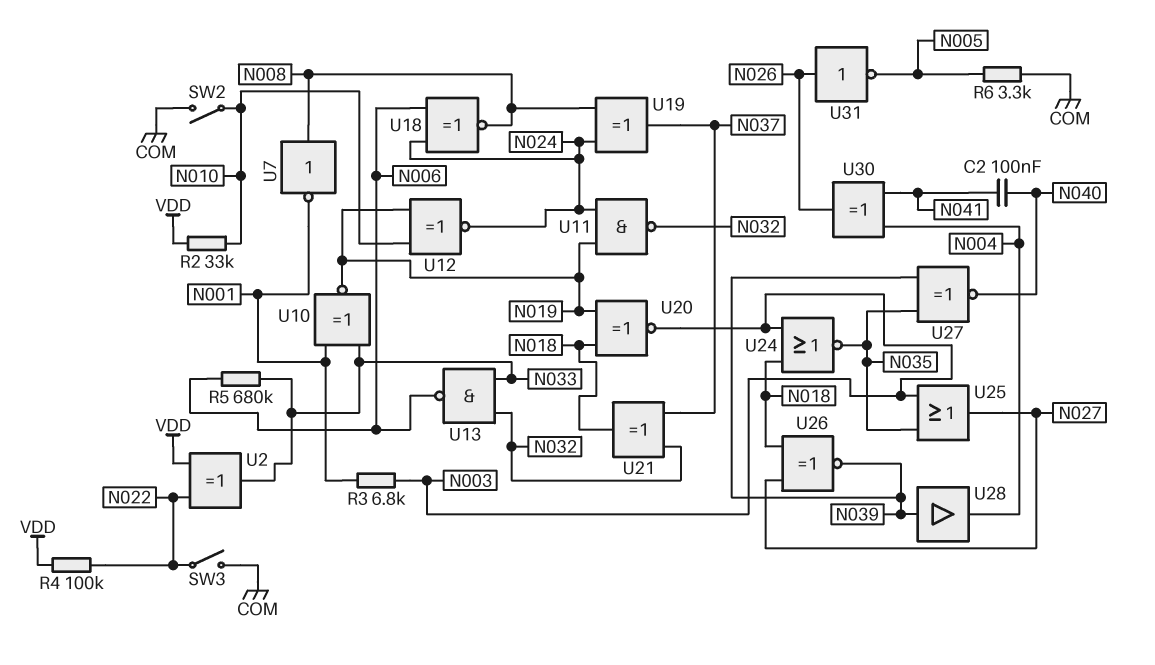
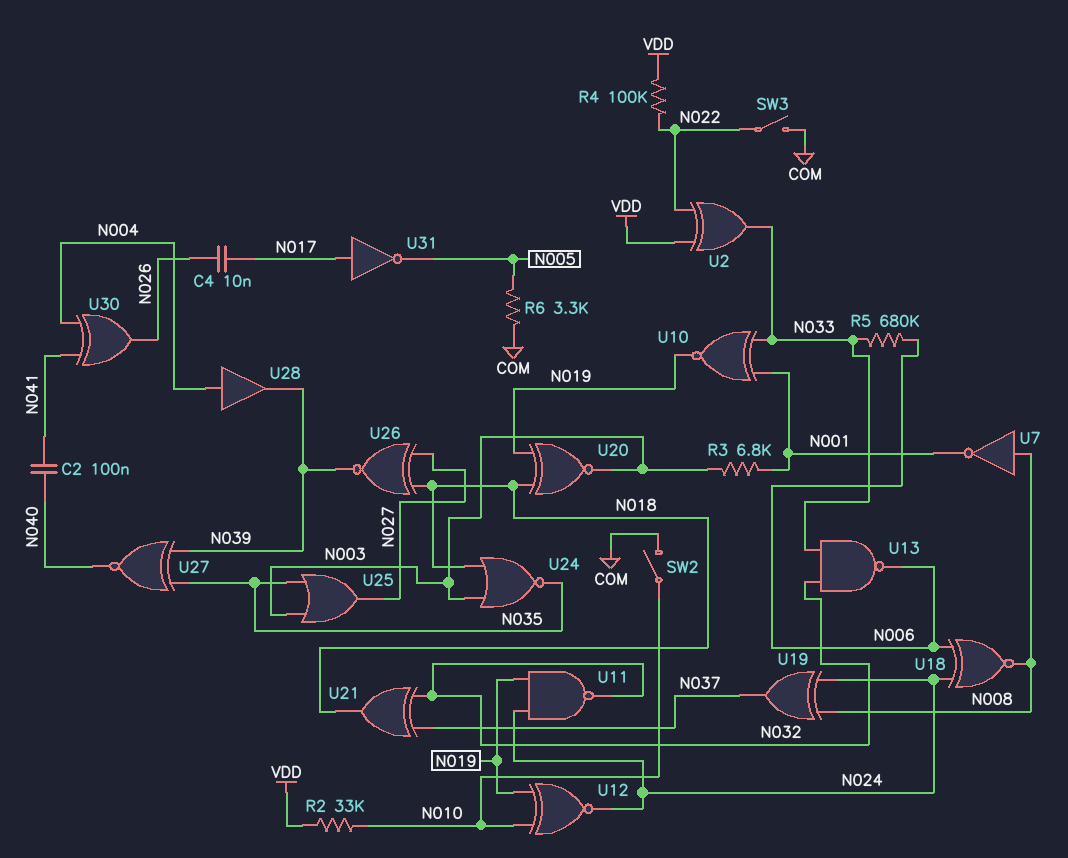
C4: none -> 10nF (N017, N026)
U28: buffer (in N039, out N004) -> buffer (in N004, out N039)
U31: NOT (in N026, out N005) -> NOT (in N017, out N005)

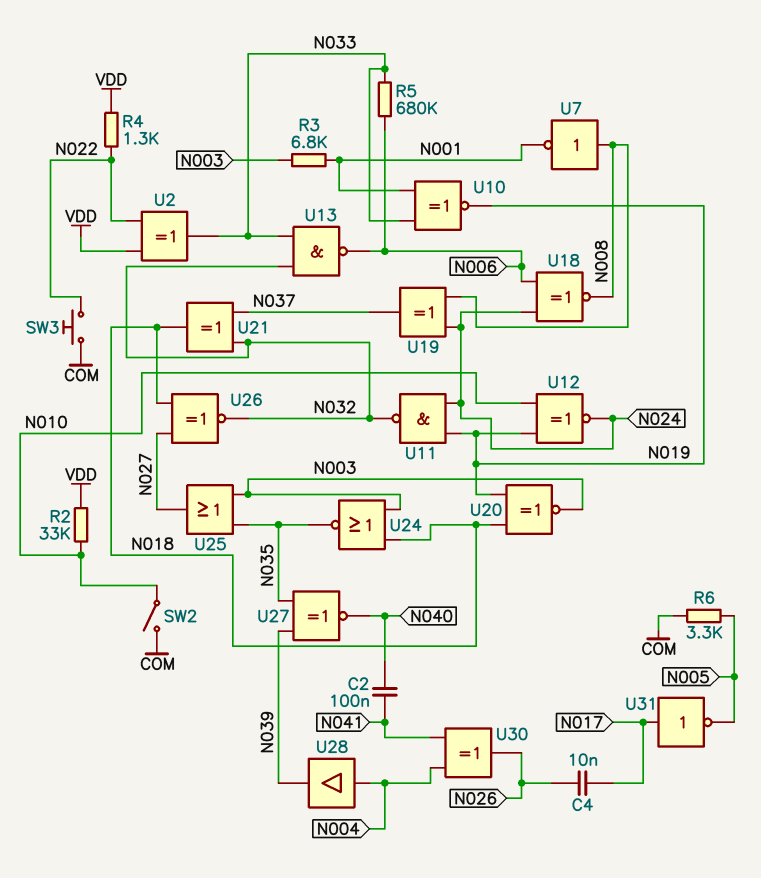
R4: 100k (N022, VDD) -> 1.3k (N022, VDD)
SW3: switch (COM, N022) -> button (COM, N022)
U26: XNOR (in N018, in N027, out N039) -> XNOR (in N018, in N027, out N032)

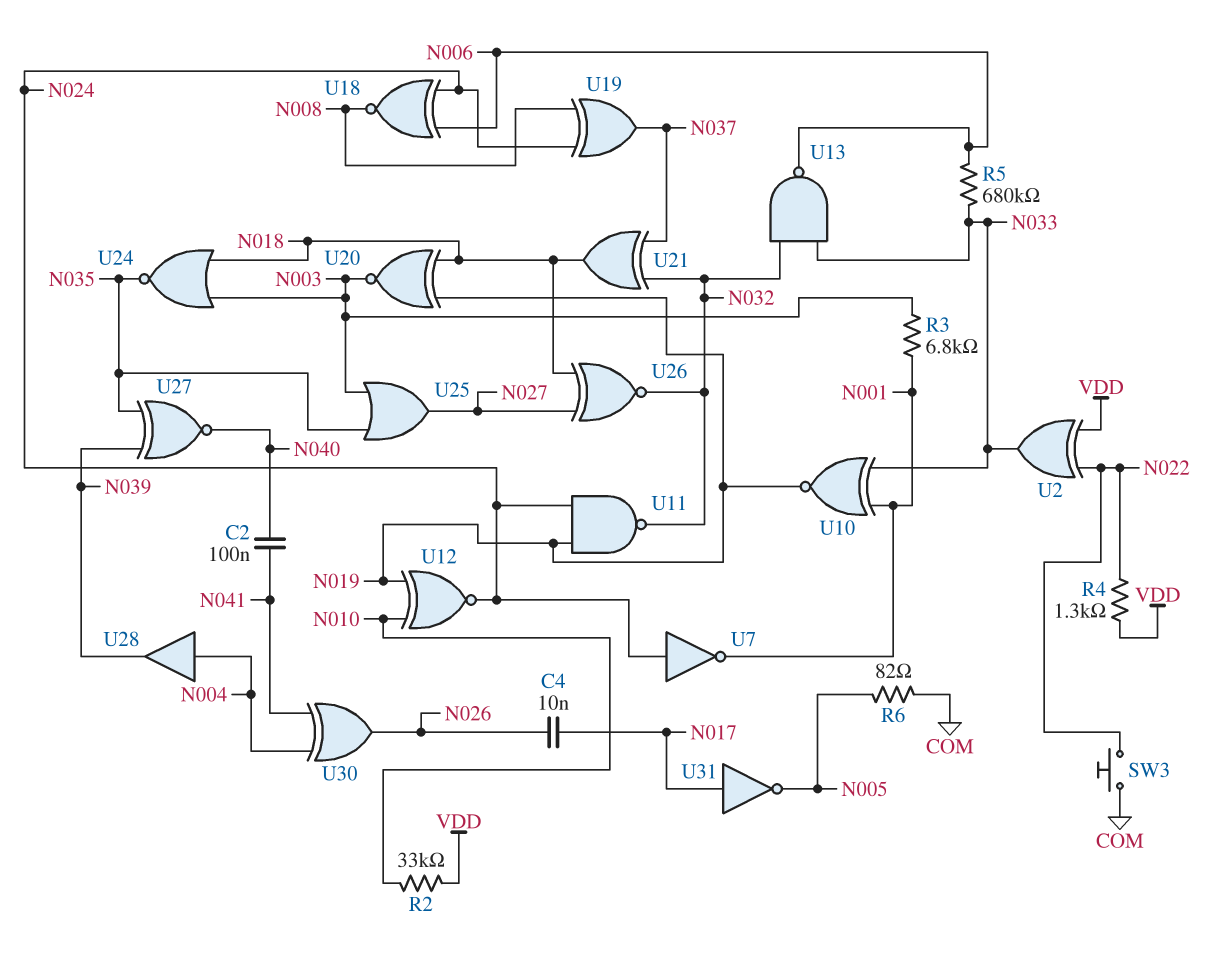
R6: 3.3k (COM, N005) -> 82 (COM, N005)
SW2: switch (COM, N010) -> none
U7: NOT (in N008, out N001) -> NOT (in N024, out N001)

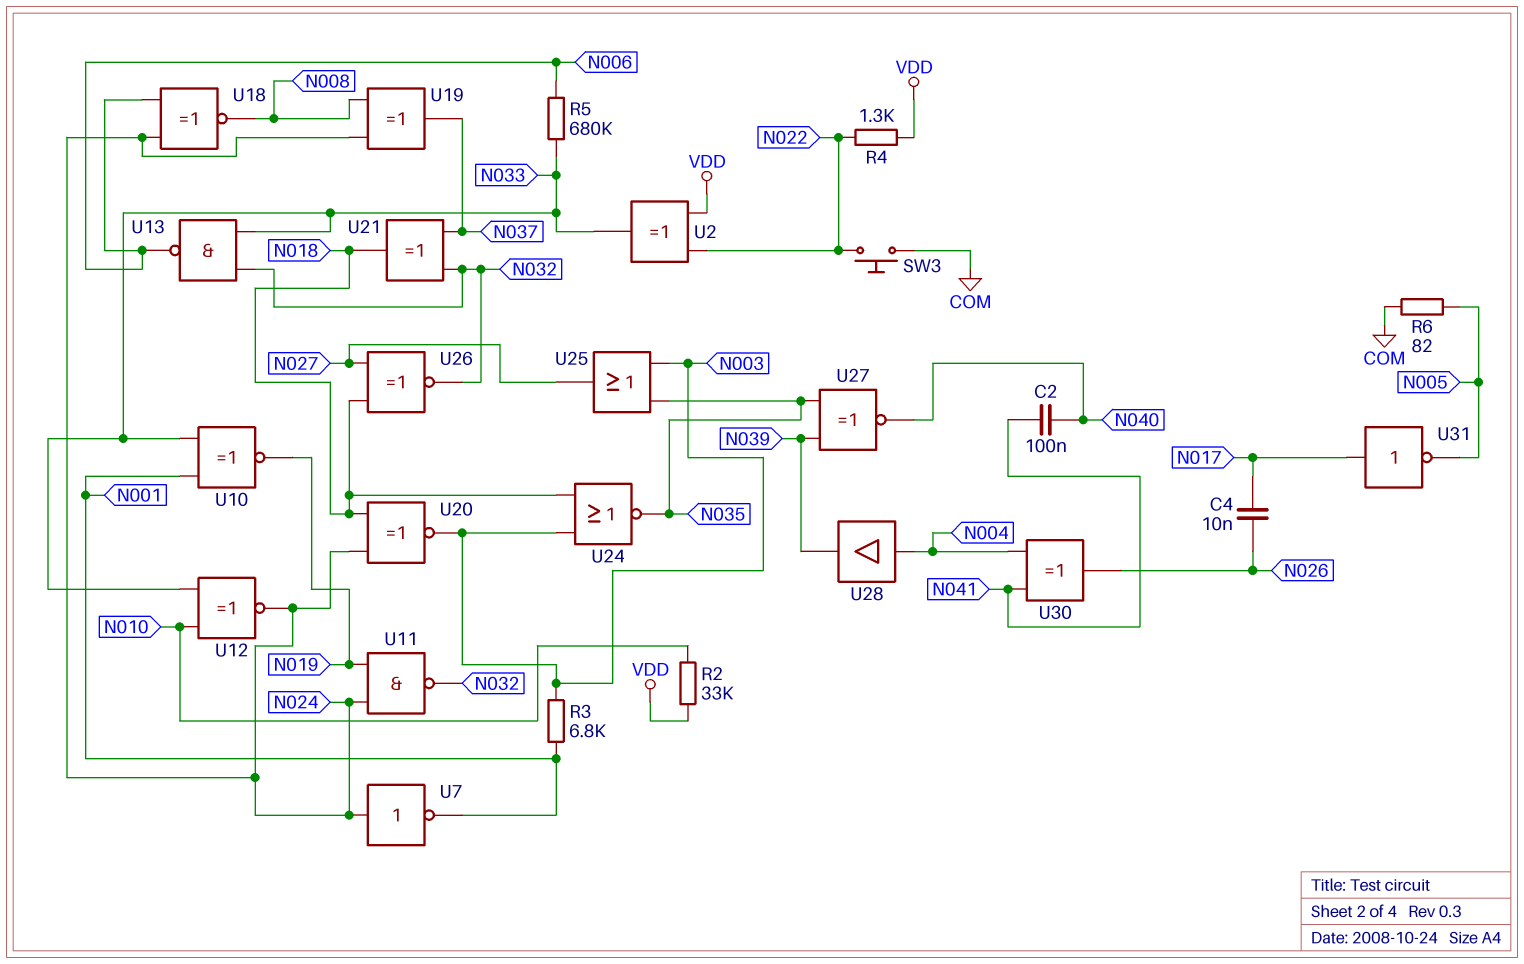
U12: XNOR (in N010, in N019, out N024) -> XNOR (in N010, in N033, out N024)
U20: XNOR (in N018, in N019, out N003) -> XNOR (in N018, in N024, out N003)

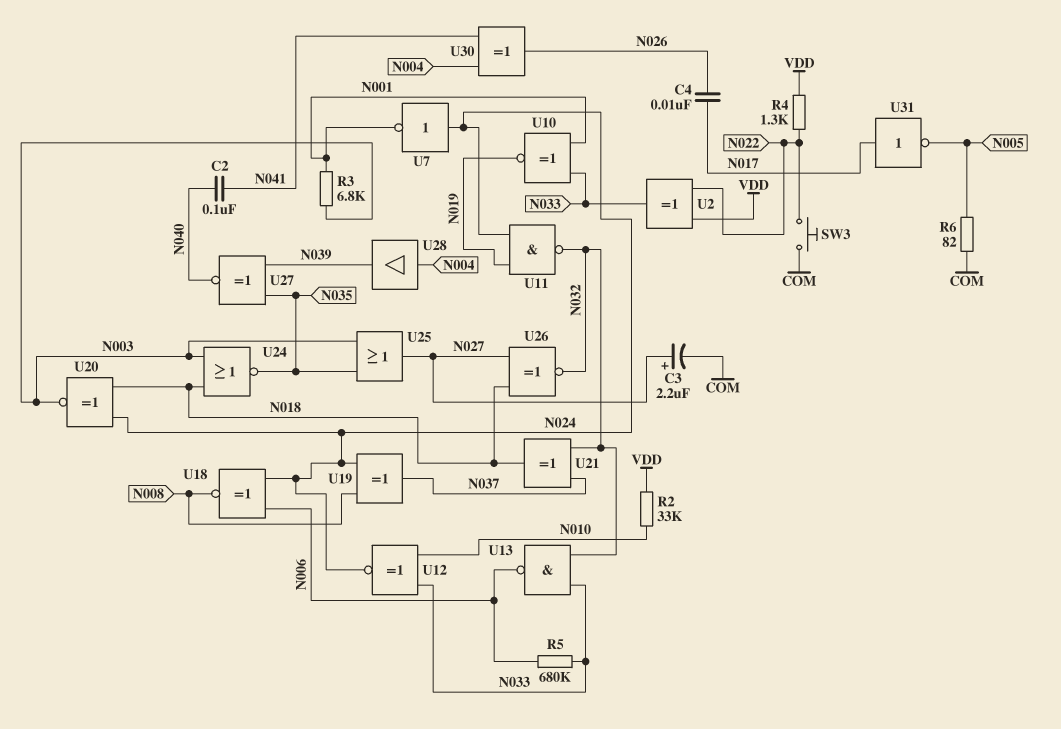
C3: none -> 2.2uF (plus N027, minus COM)

